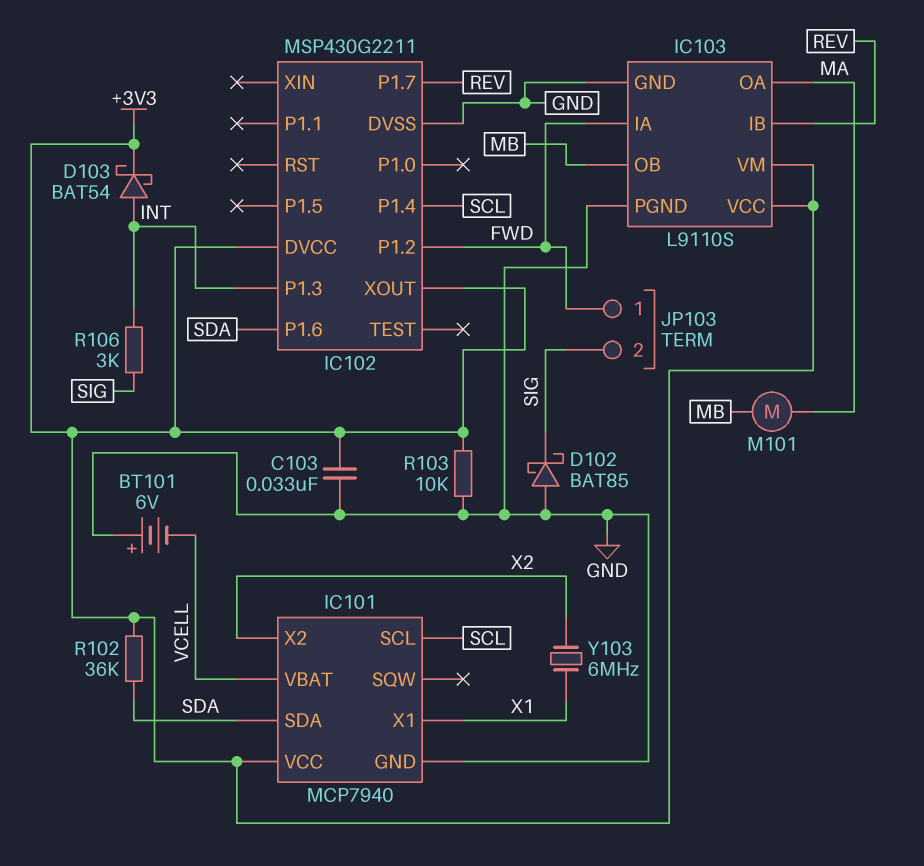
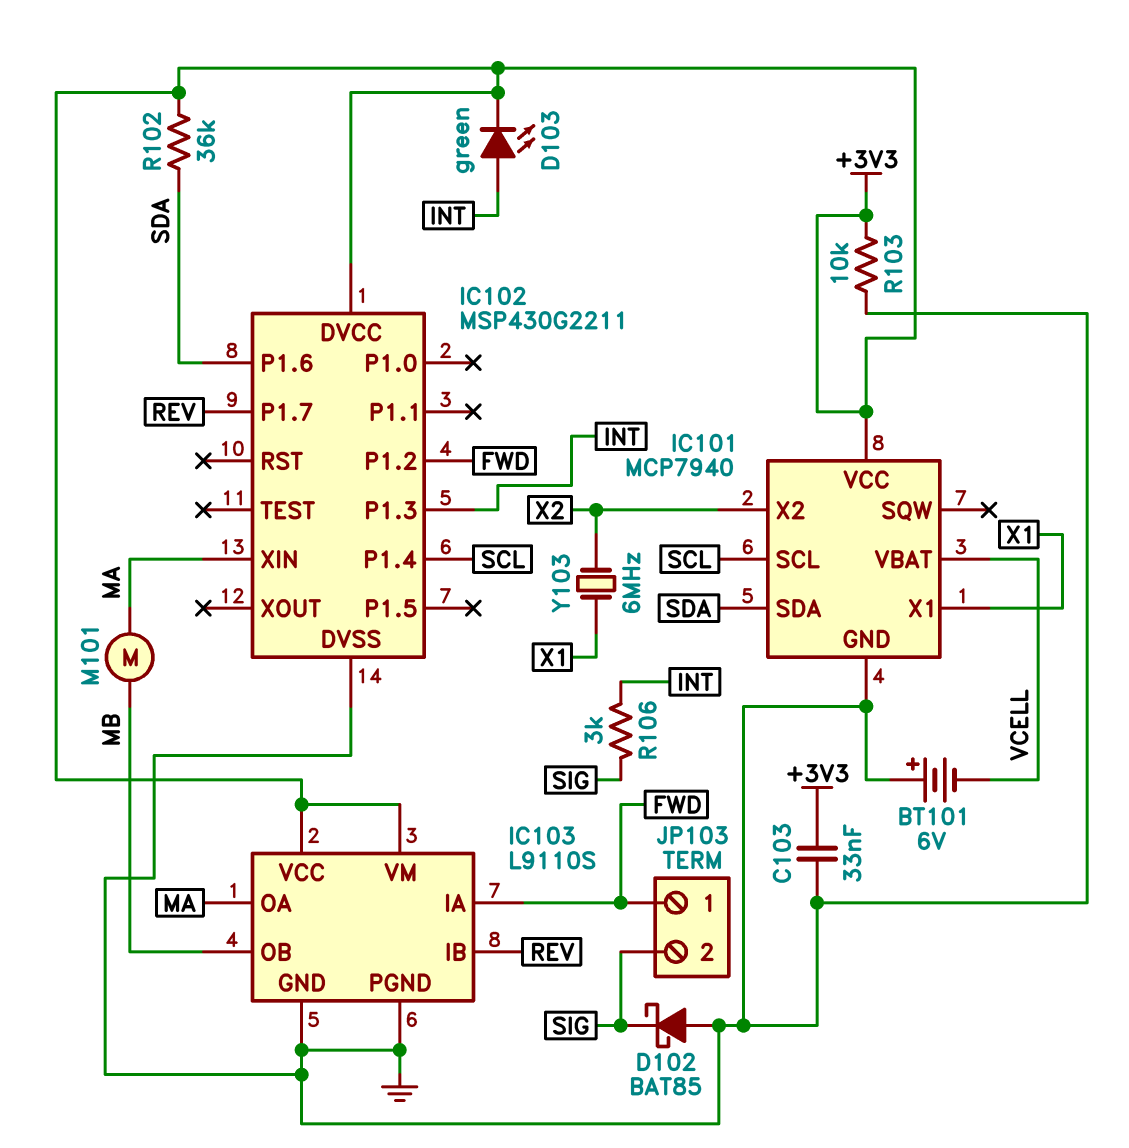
D103: schottky BAT54 (A INT, K +3V3) -> LED green (A INT, K +3V3)
IC102 pin XIN: none -> MA
IC102 pin XOUT: +3V3 -> none

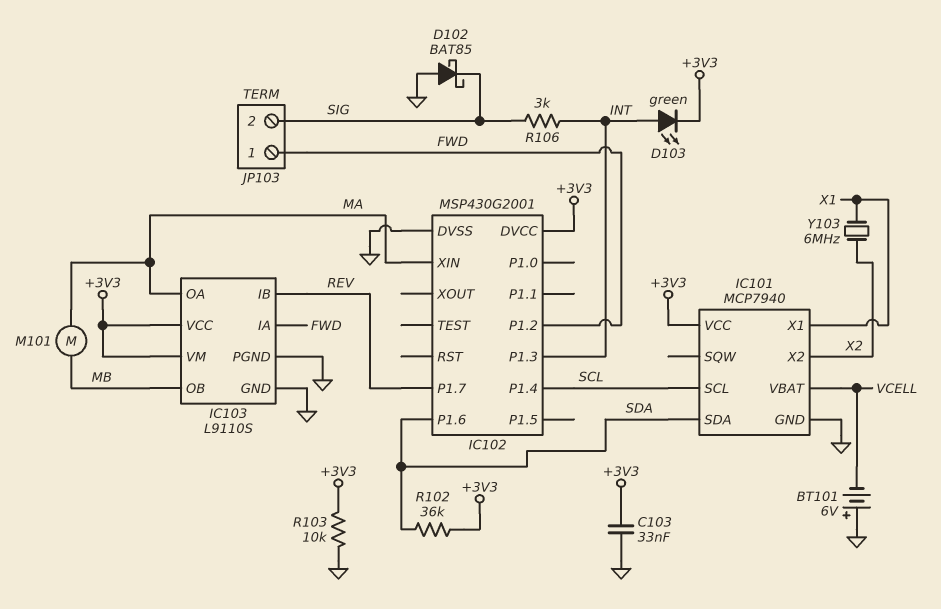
IC102: MSP430G2211 -> MSP430G2001

